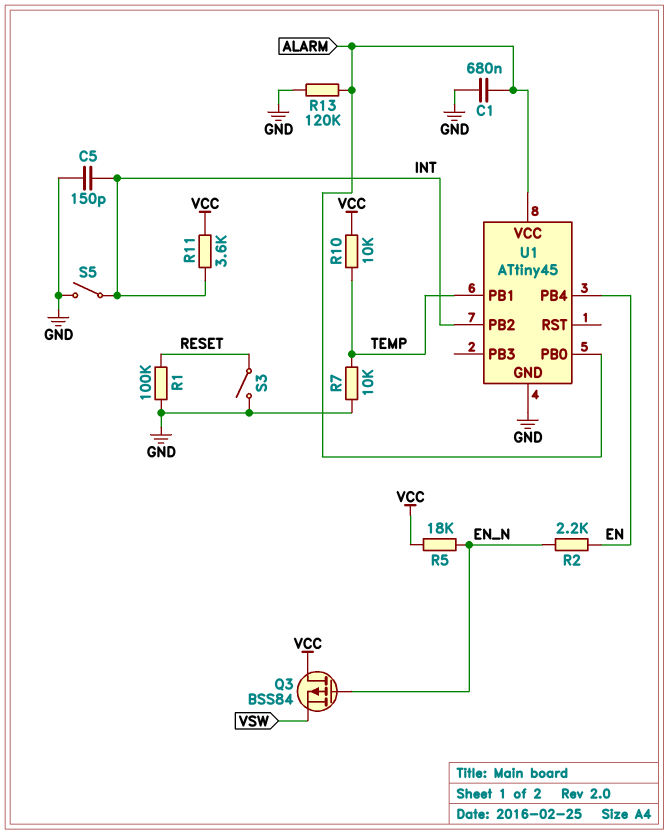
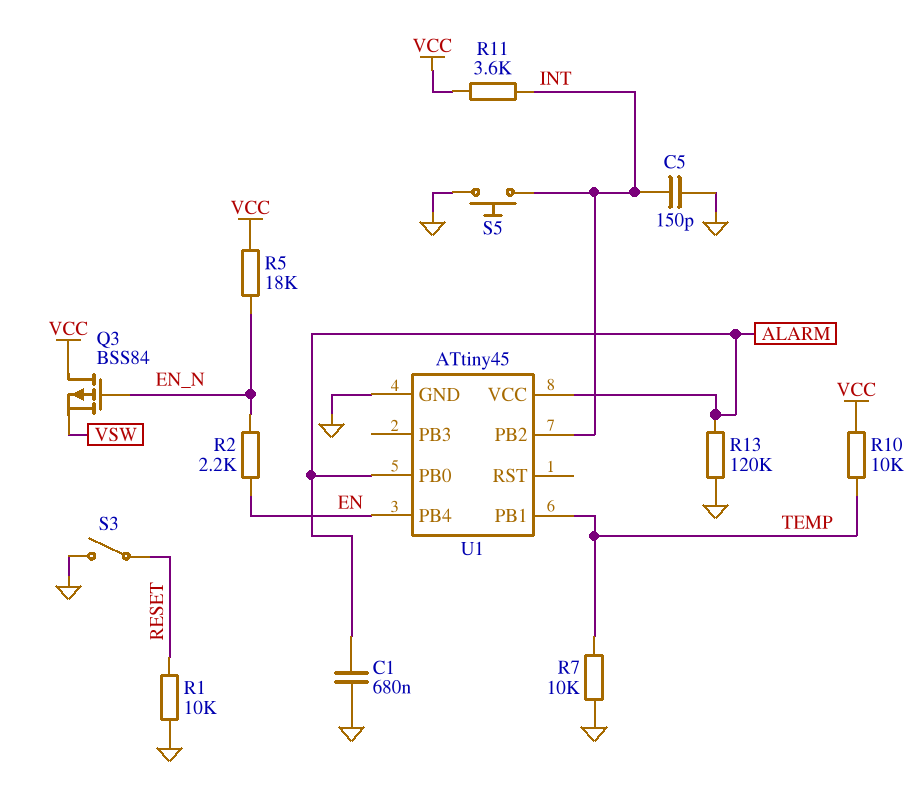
R1: 100k (GND, RESET) -> 10k (GND, RESET)
S5: switch (GND, INT) -> button (GND, INT)

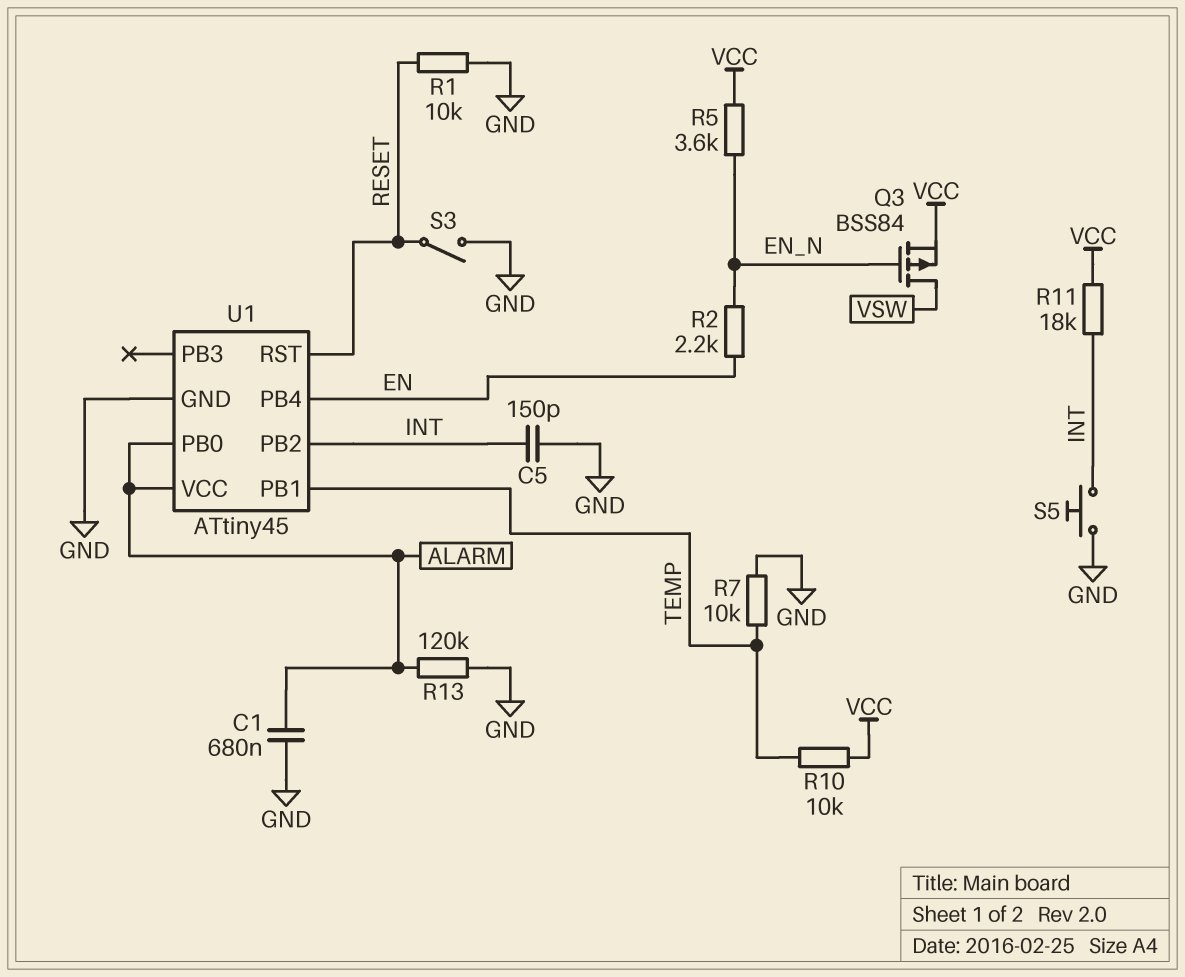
Q3: PMOS BSS84 (G EN_N, D VCC, S VSW) -> PMOS BSS84 (G EN_N, D VSW, S VCC)
R5: 18k (EN_N, VCC) -> 3.6k (EN_N, VCC)
R11: 3.6k (INT, VCC) -> 18k (INT, VCC)
U1 pin RST: none -> RESET

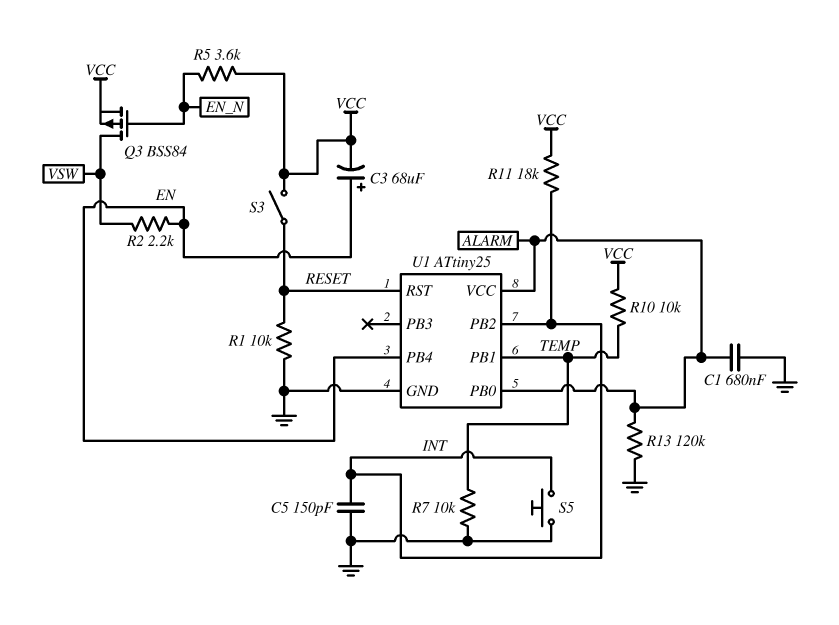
C3: none -> 68uF (plus EN, minus VCC)
R2: 2.2k (EN, EN_N) -> 2.2k (EN, VSW)
S3: switch (GND, RESET) -> switch (RESET, VCC)
U1: ATtiny45 -> ATtiny25

